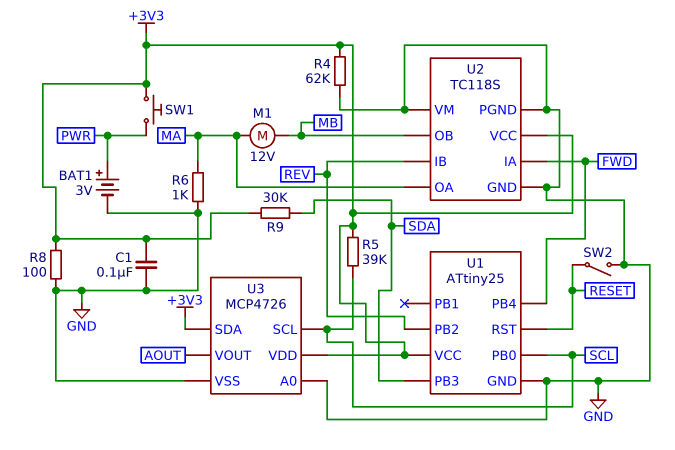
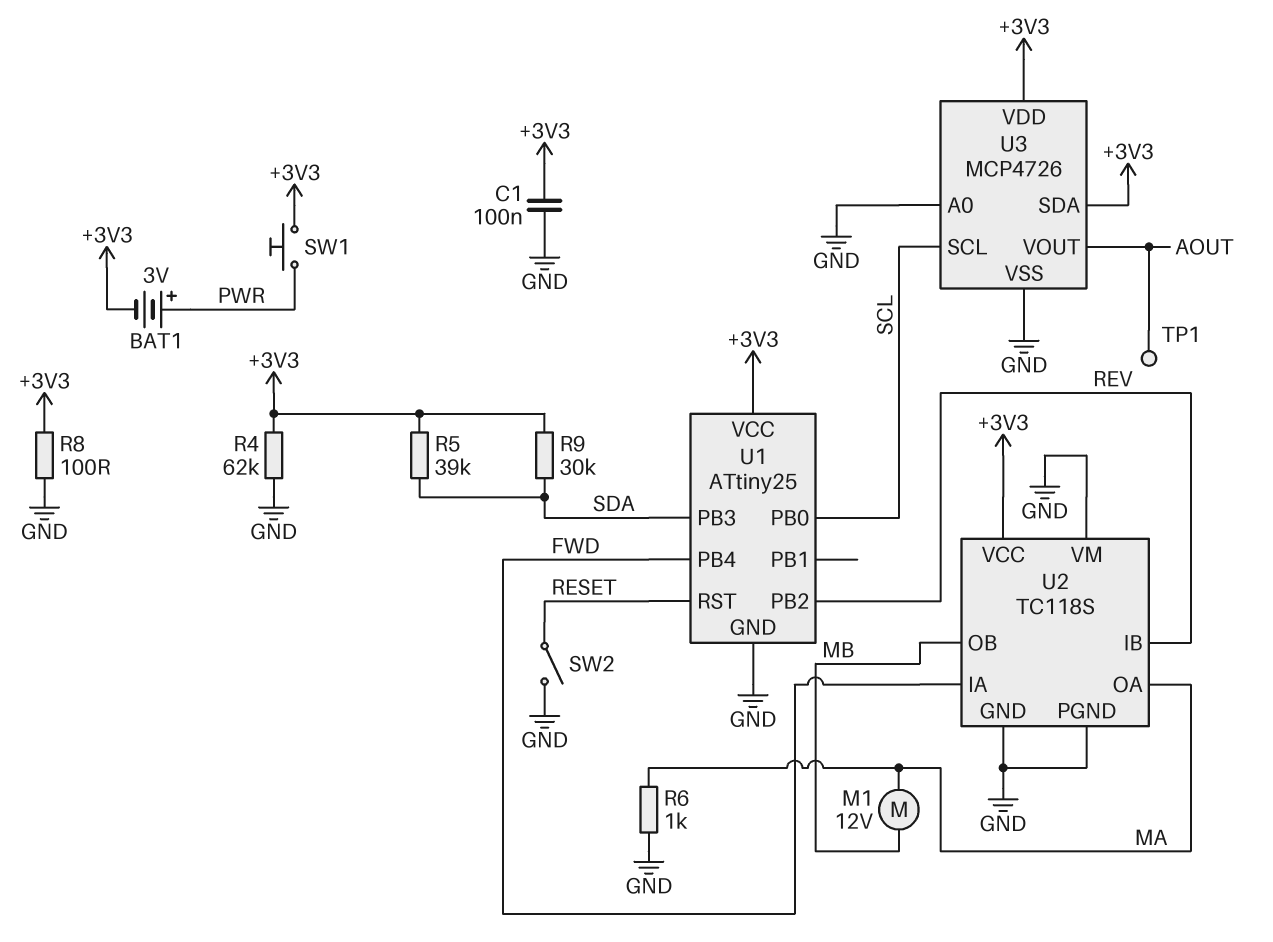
BAT1: 3V (plus PWR, minus GND) -> 3V (plus PWR, minus +3V3)
R5: 39k (+3V3, SCL) -> 39k (+3V3, SDA)
TP1: none -> test point (AOUT)

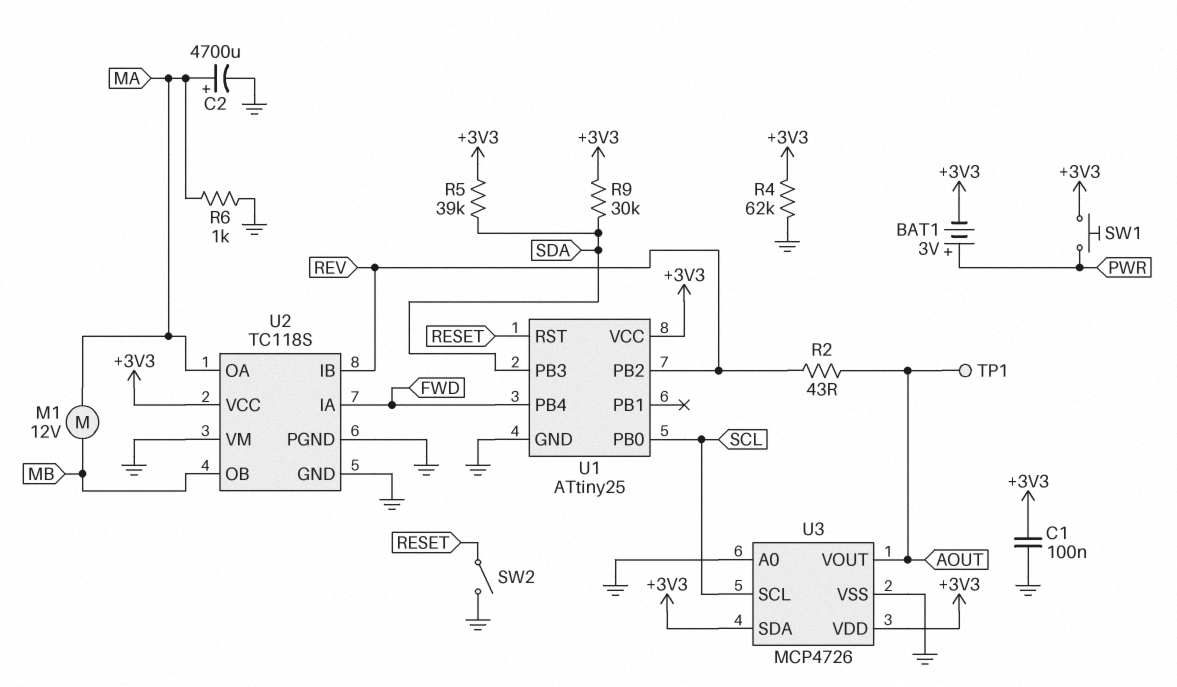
C2: none -> 4700uF (plus MA, minus GND)
R2: none -> 43 (AOUT, REV)
R8: 100 (+3V3, GND) -> none

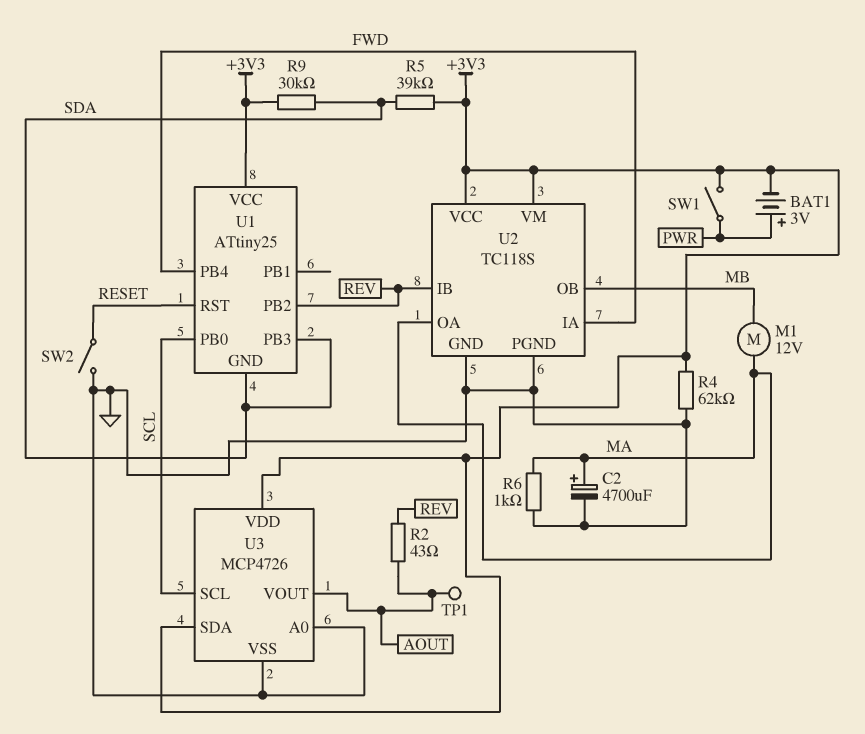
C1: 100nF (+3V3, GND) -> none
SW1: button (+3V3, PWR) -> switch (+3V3, PWR)
U1 pin GND: GND -> SDA
U2 pin VM: GND -> +3V3

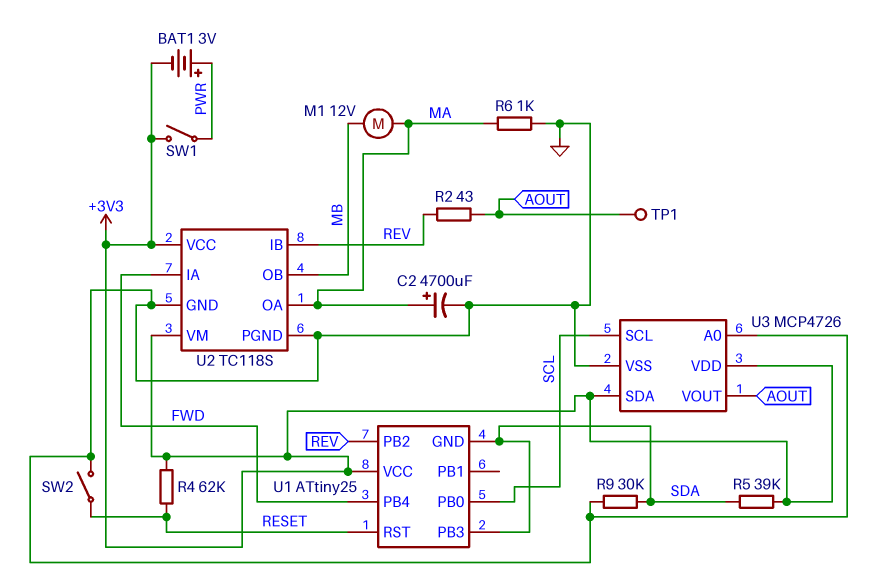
R4: 62k (+3V3, GND) -> 62k (+3V3, RESET)
R9: 30k (+3V3, SDA) -> 30k (GND, SDA)

